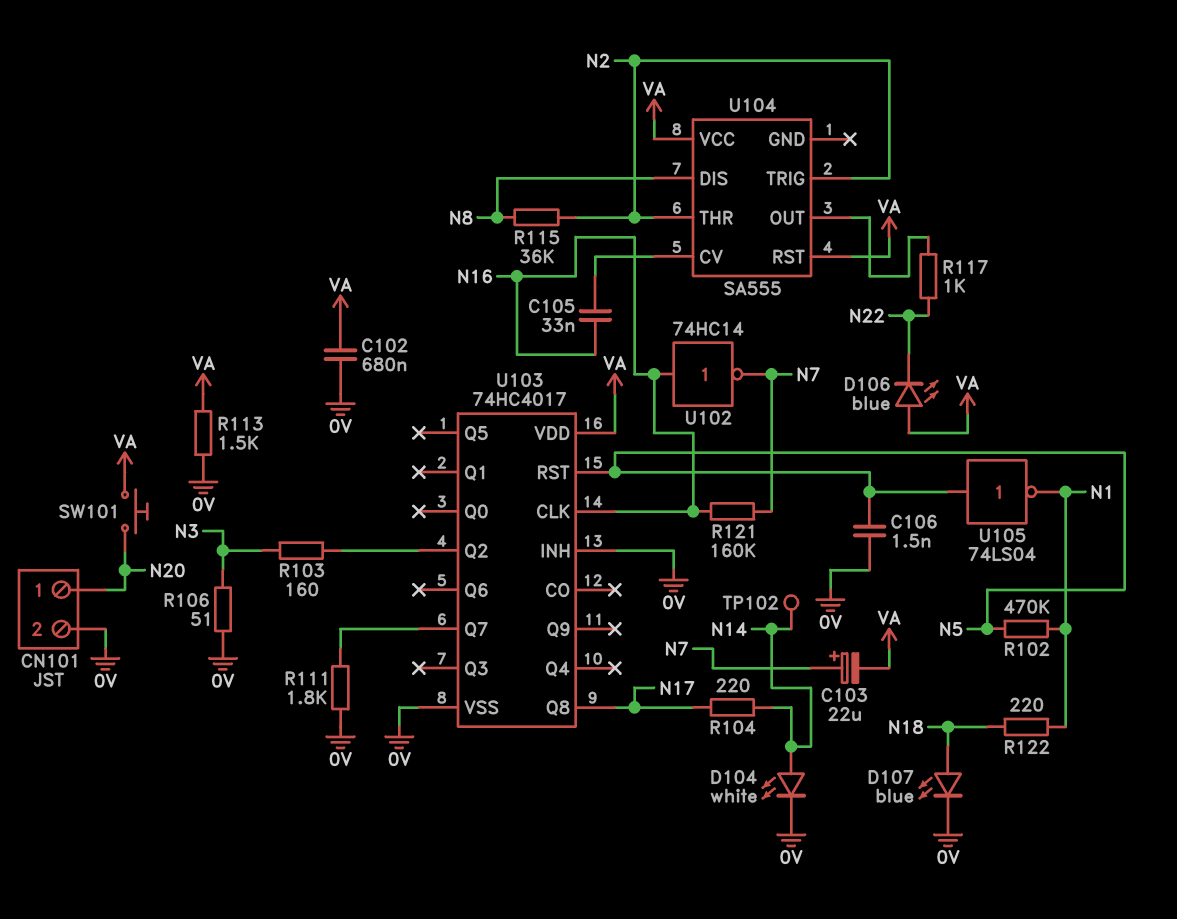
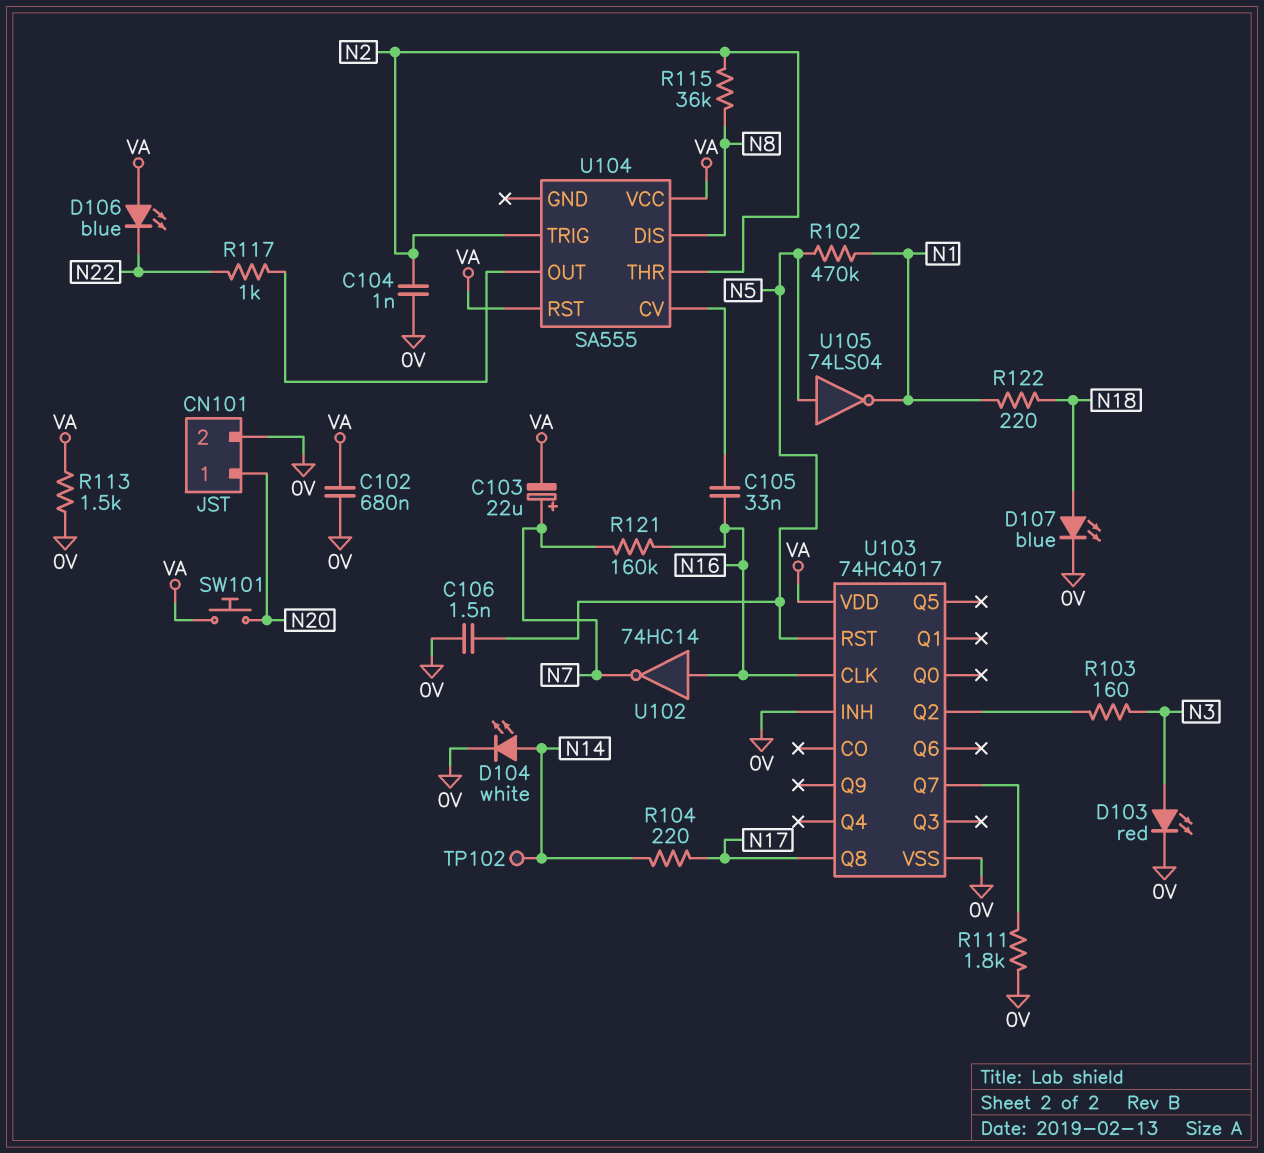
C104: none -> 1nF (0V, N2)
D103: none -> LED red (A N3, K 0V)
R106: 51 (0V, N3) -> none

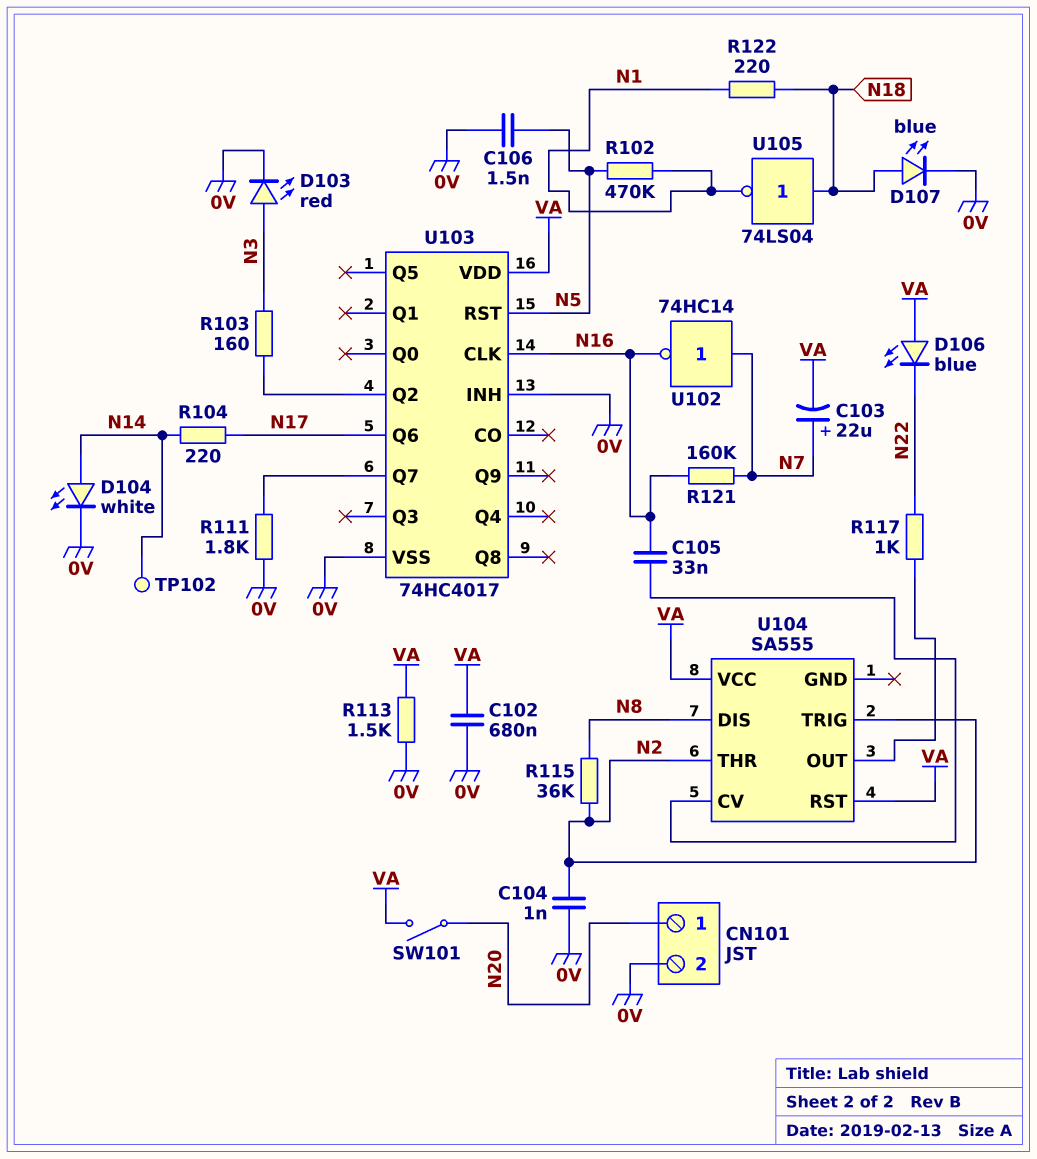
SW101: button (N20, VA) -> switch (N20, VA)
U102: NOT 74HC14 (in N16, out N7) -> NOT 74HC14 (in N7, out N16)
U103 pin Q6: none -> N17
U103 pin Q8: N17 -> none
U105: NOT 74LS04 (in N5, out N1) -> NOT 74LS04 (in N18, out N1)

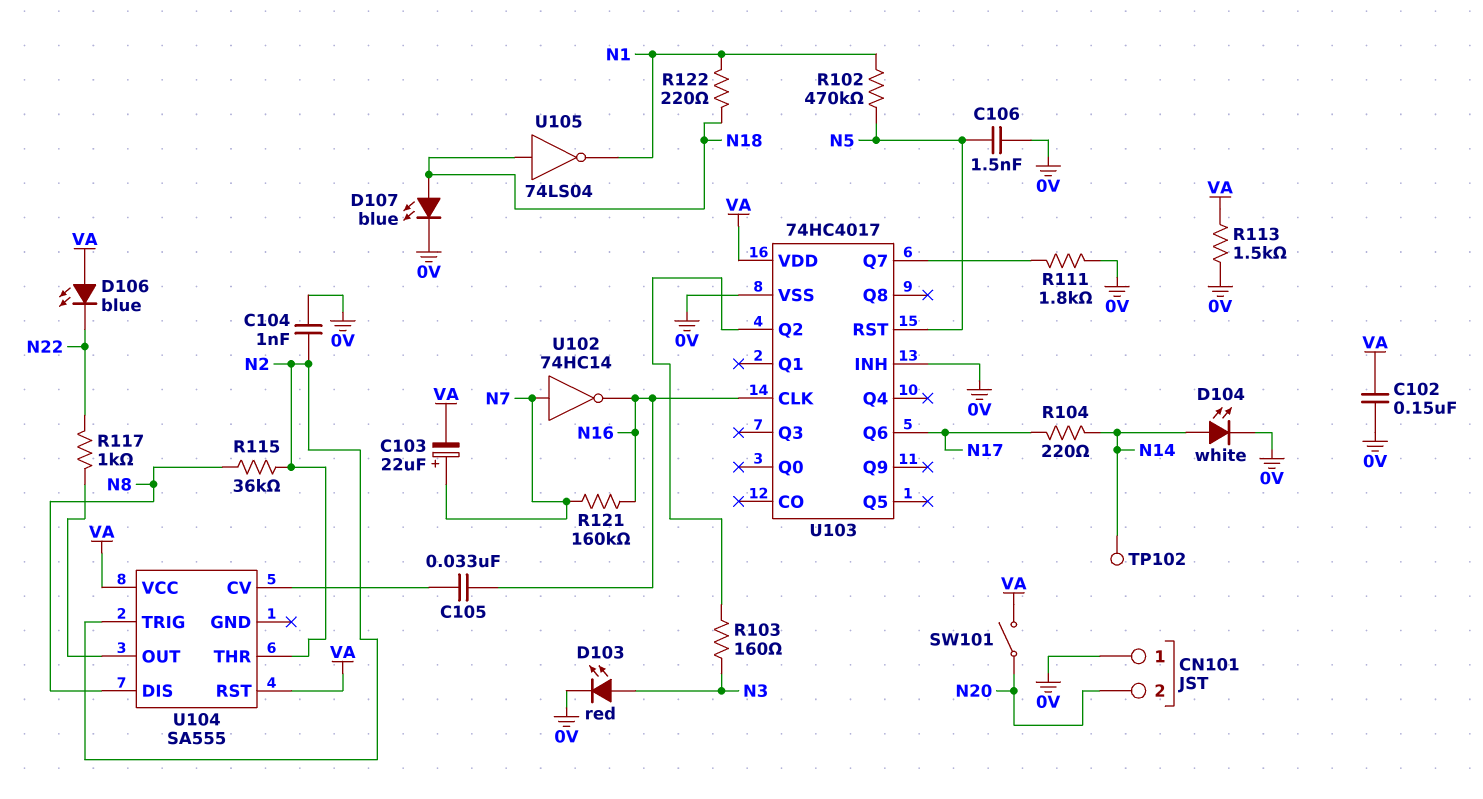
C102: 680nF (0V, VA) -> 150nF (0V, VA)
CN101 pin 1: N20 -> 0V
CN101 pin 2: 0V -> N20

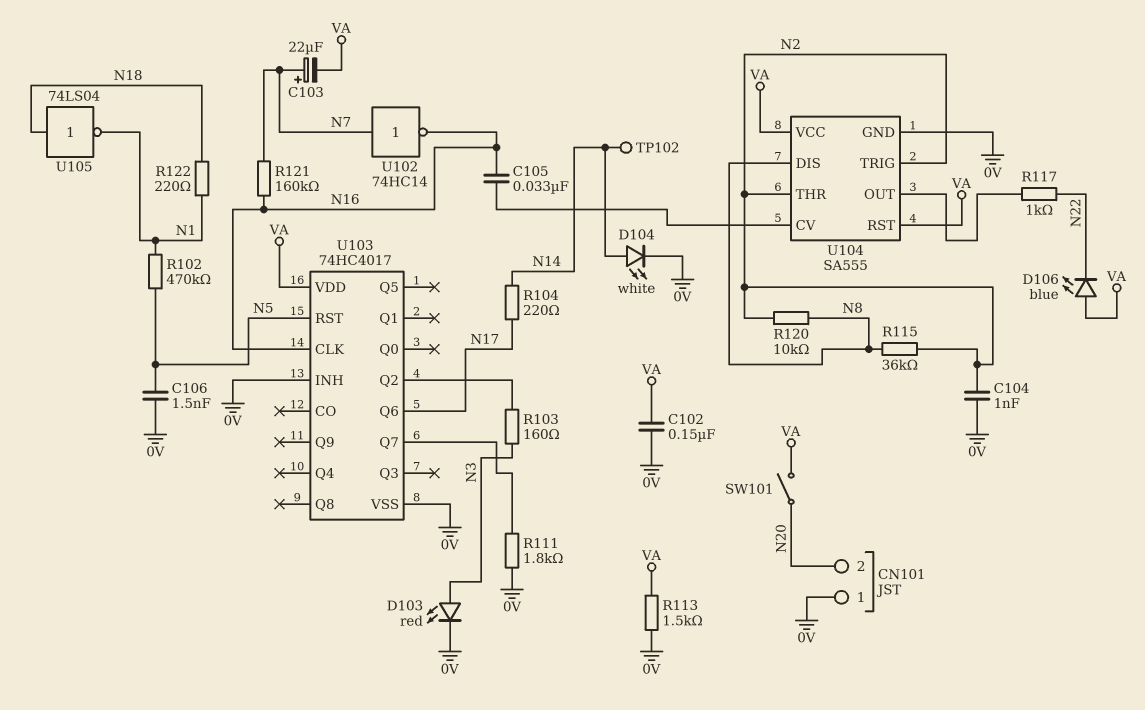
D107: LED blue (A N18, K 0V) -> none
R120: none -> 10k (N2, N8)
U104 pin GND: none -> 0V

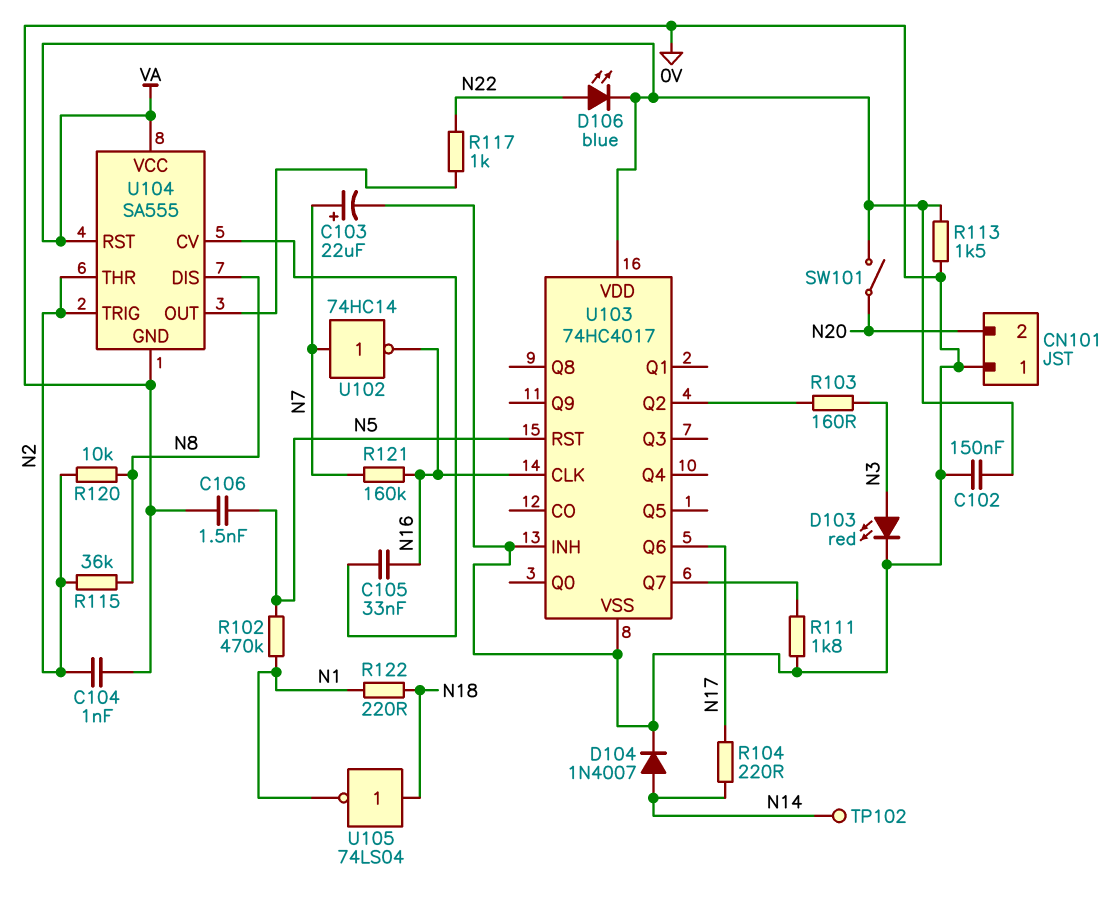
C103: 22uF (plus N7, minus VA) -> 22uF (plus N7, minus 0V)
D104: LED white (A N14, K 0V) -> diode 1N4007 (A N14, K 0V)
D106: LED blue (A VA, K N22) -> LED blue (A N22, K VA)

